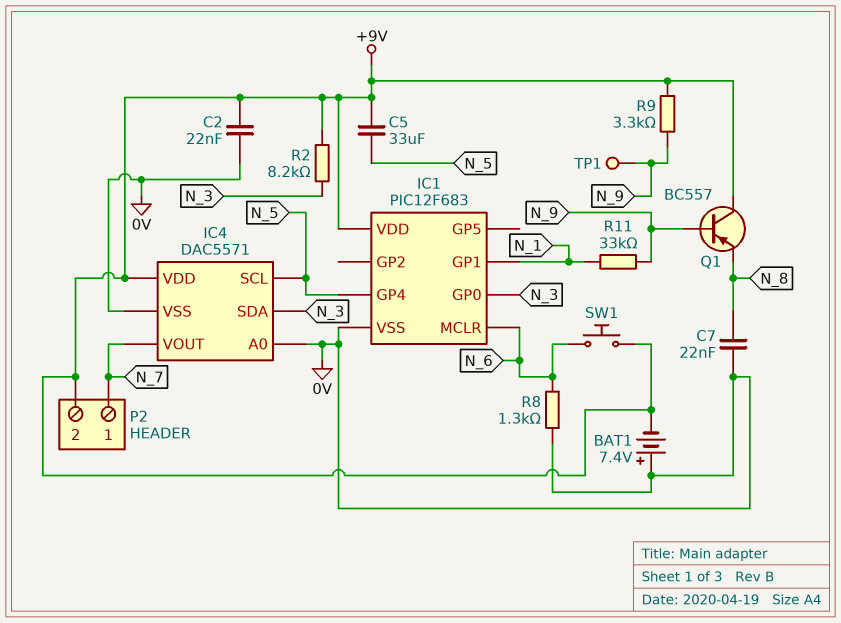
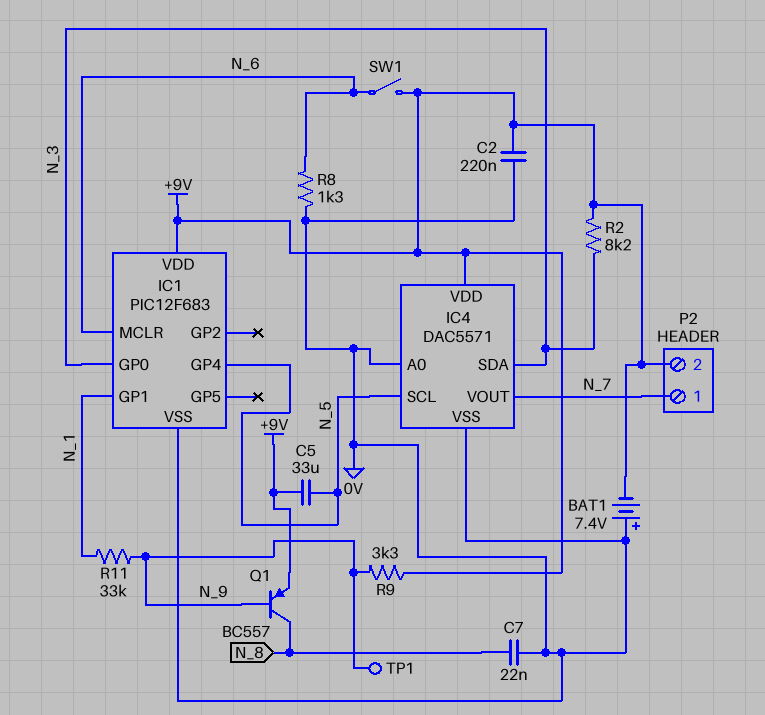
C2: 22nF (+9V, 0V) -> 220nF (+9V, 0V)
Q1: PNP BC557 (B N_9, C +9V, E N_8) -> PNP BC557 (B N_9, C N_8, E +9V)
SW1: button (+9V, N_6) -> switch (+9V, N_6)

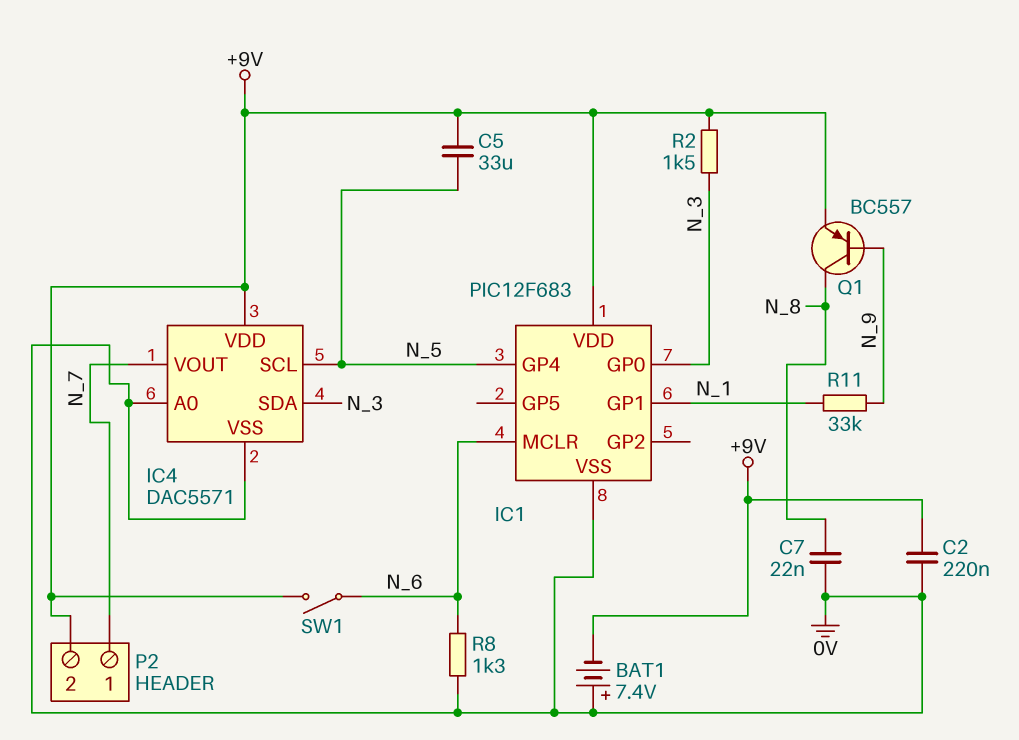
R2: 8.2k (+9V, N_3) -> 1.5k (+9V, N_3)
R9: 3.3k (+9V, N_9) -> none
TP1: test point (N_9) -> none

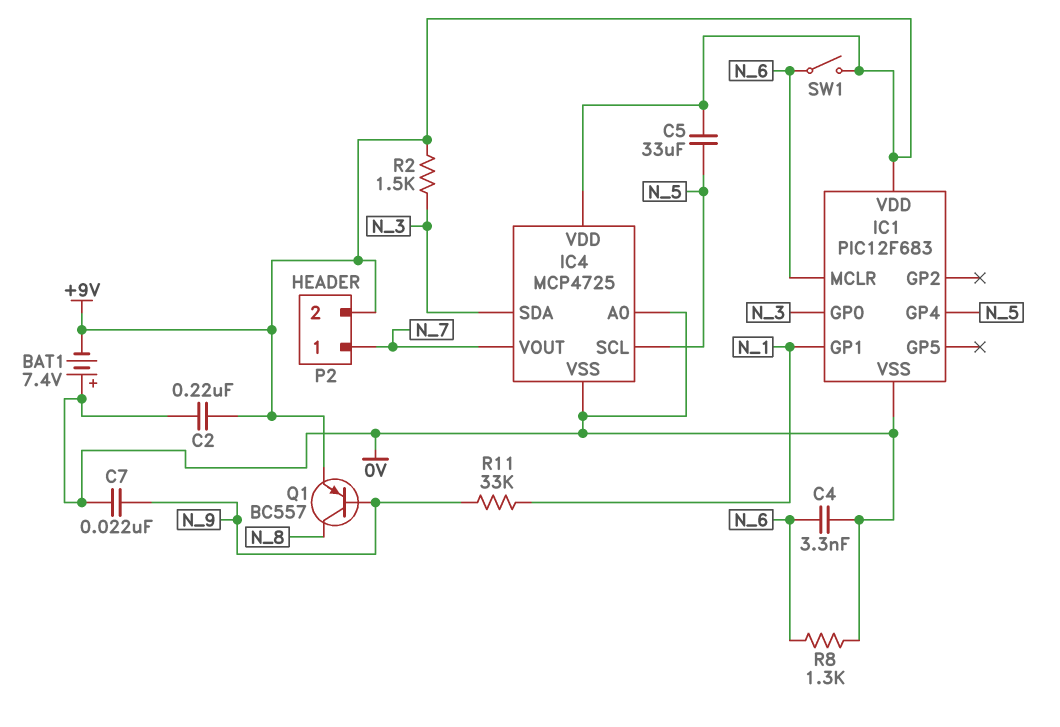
C4: none -> 3.3nF (0V, N_6)
C7: 22nF (0V, N_8) -> 22nF (0V, N_9)
IC4: DAC5571 -> MCP4725

